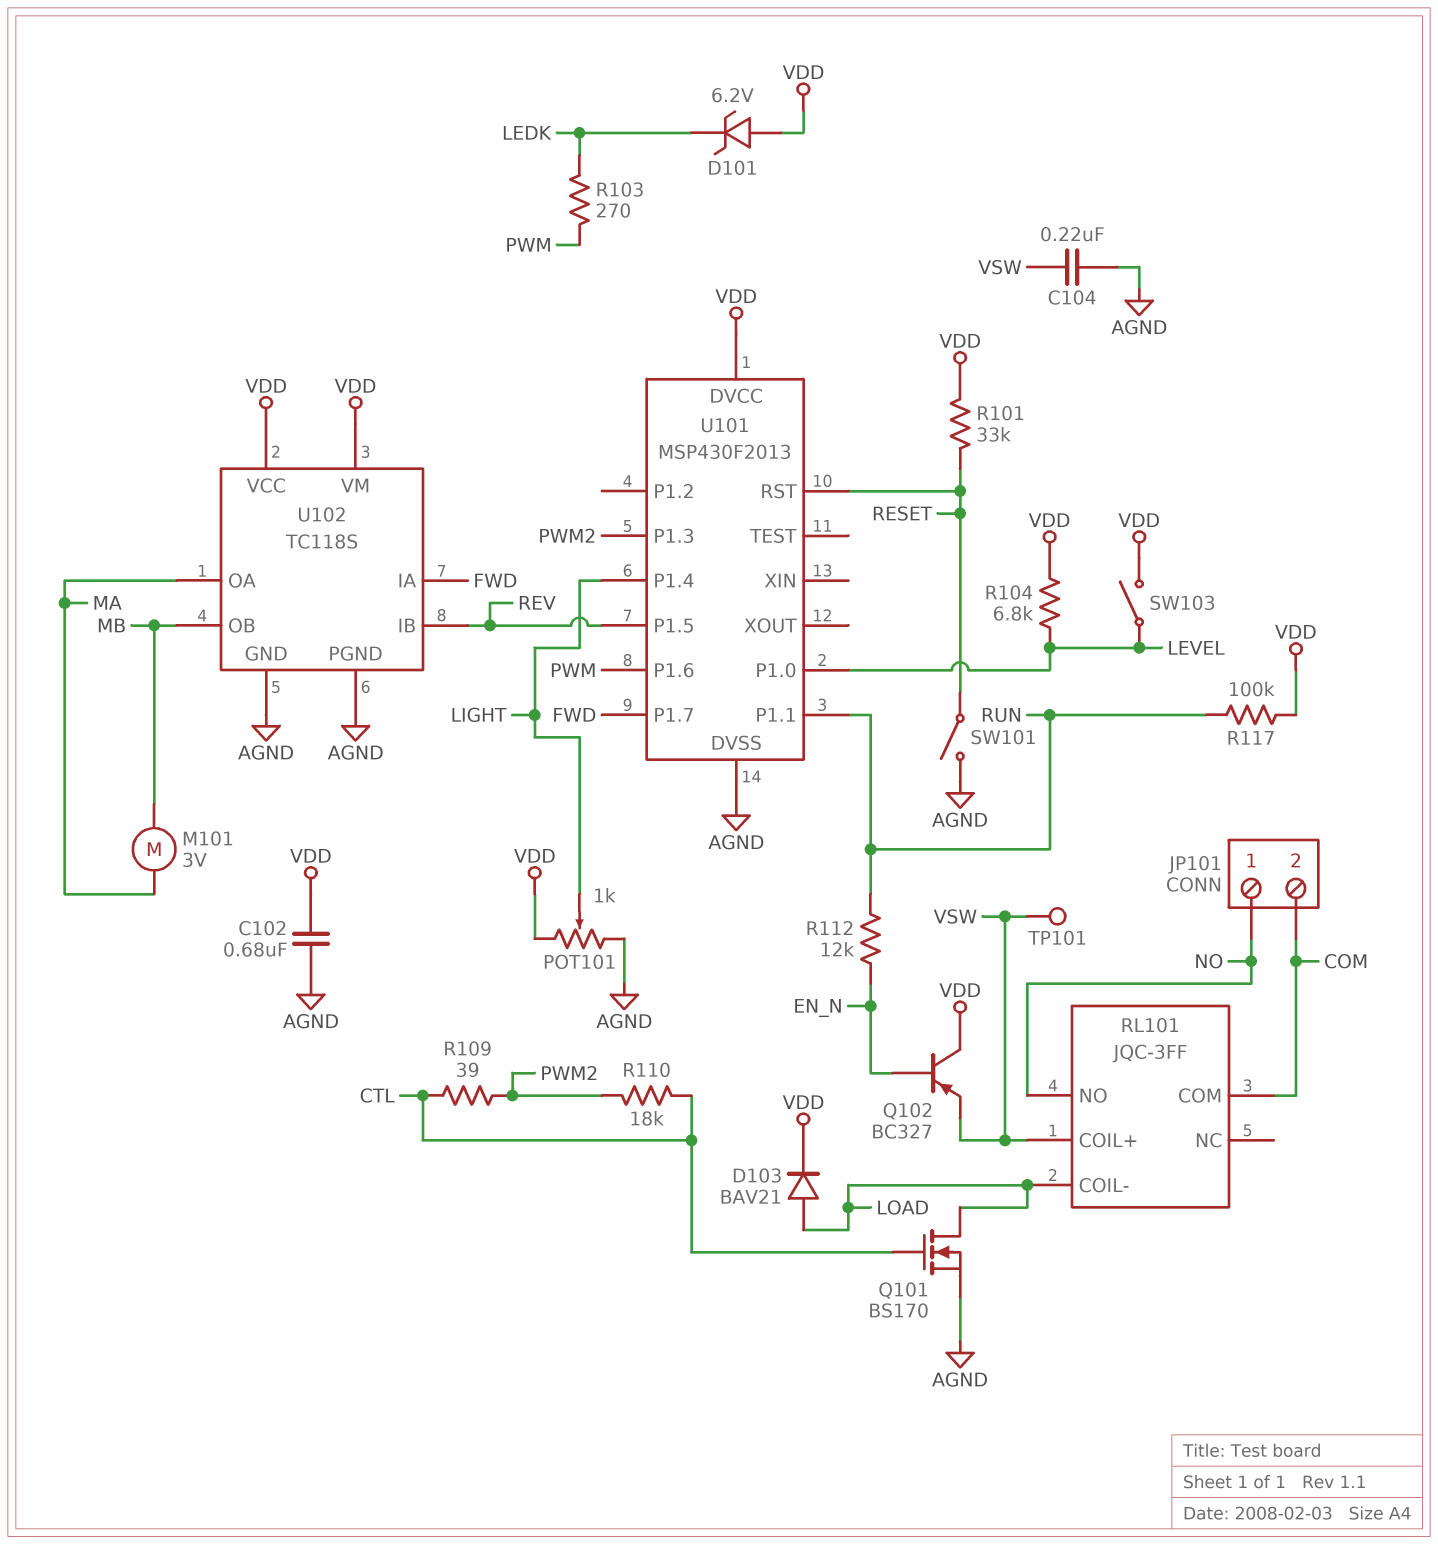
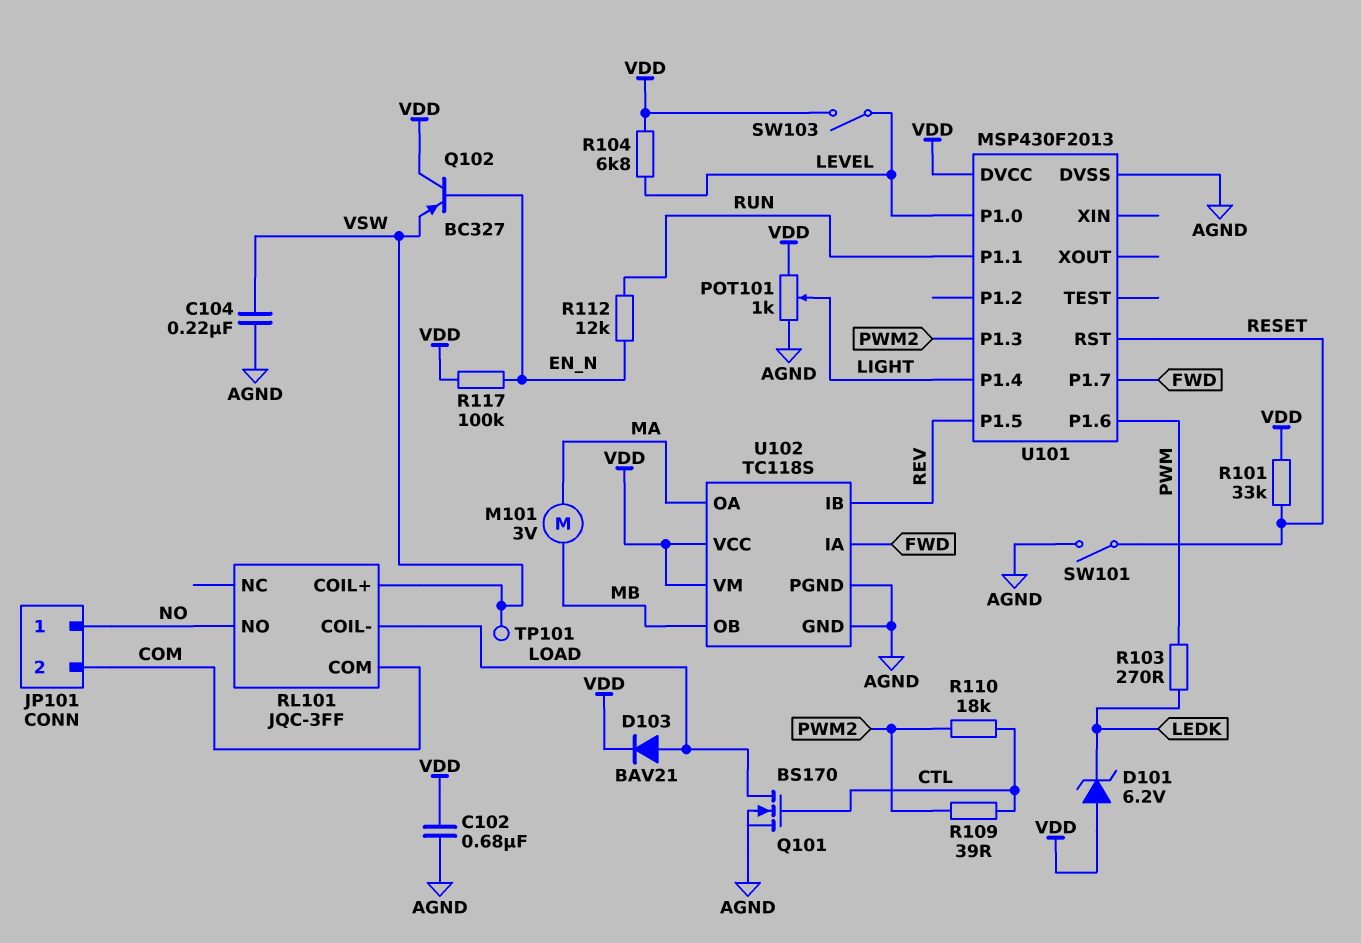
R117: 100k (RUN, VDD) -> 100k (EN_N, VDD)

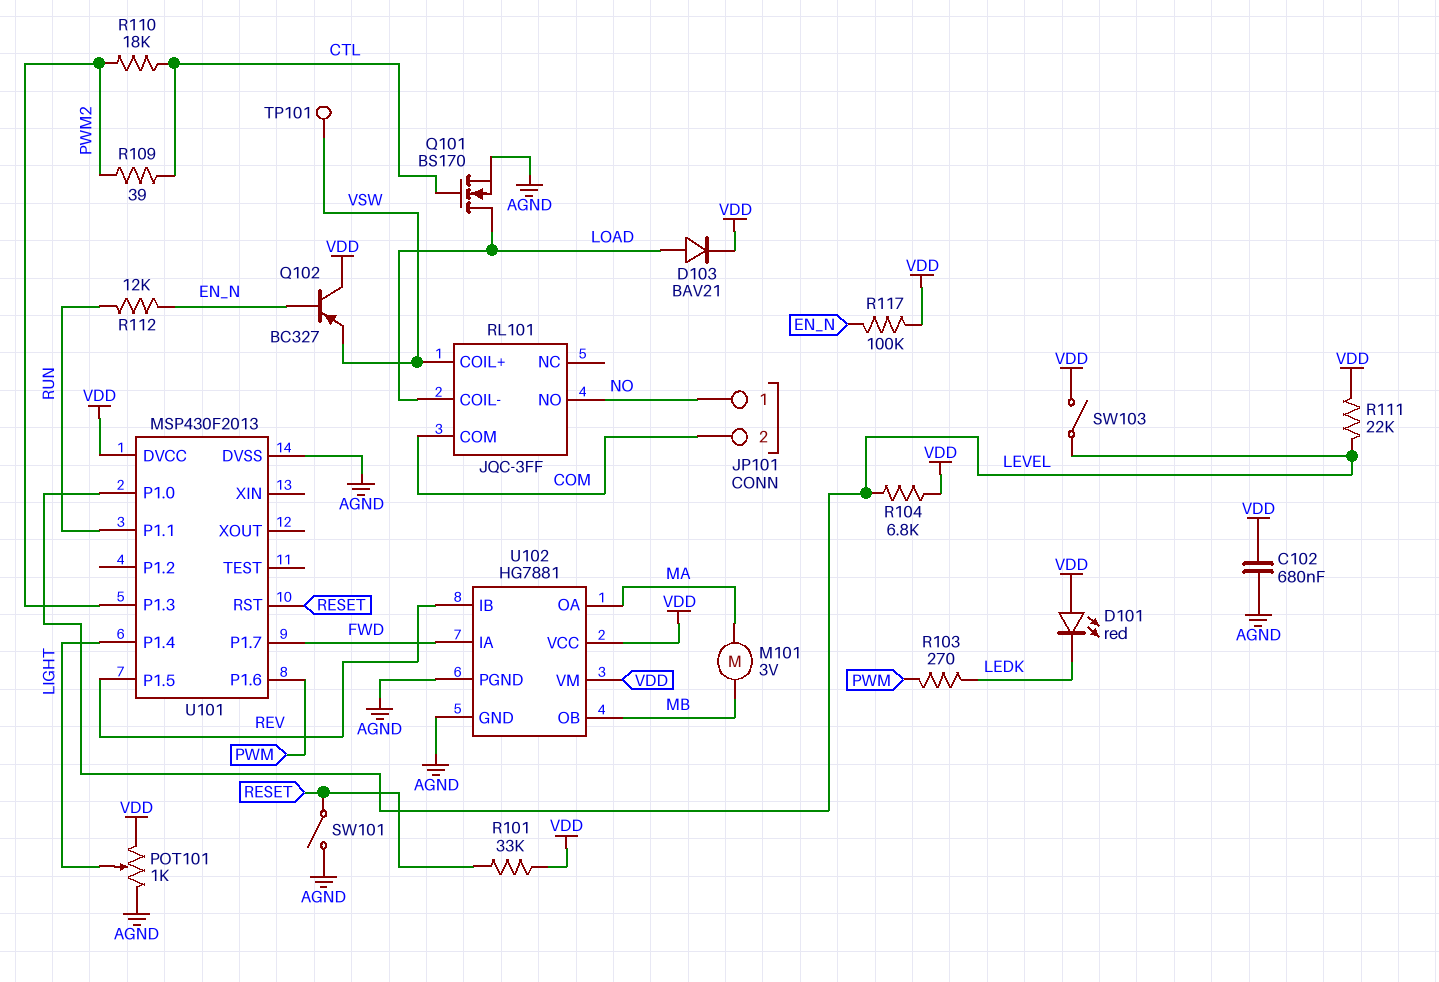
C104: 220nF (AGND, VSW) -> none
D101: zener 6.2V (A VDD, K LEDK) -> LED red (A VDD, K LEDK)
R111: none -> 22k (LEVEL, VDD)
U102: TC118S -> HG7881

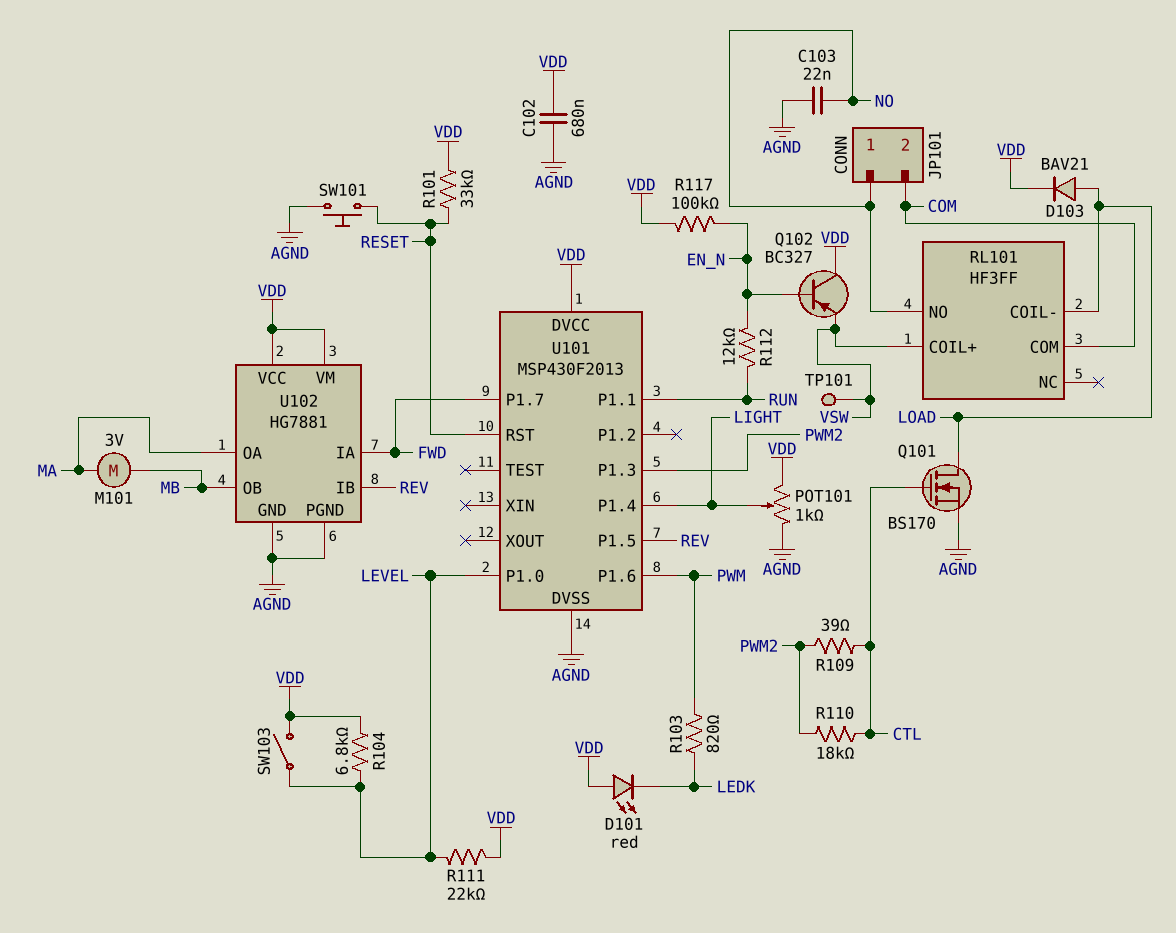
C103: none -> 22nF (AGND, NO)
R103: 270 (LEDK, PWM) -> 820 (LEDK, PWM)
RL101: JQC-3FF -> HF3FF
SW101: switch (AGND, RESET) -> button (AGND, RESET)

